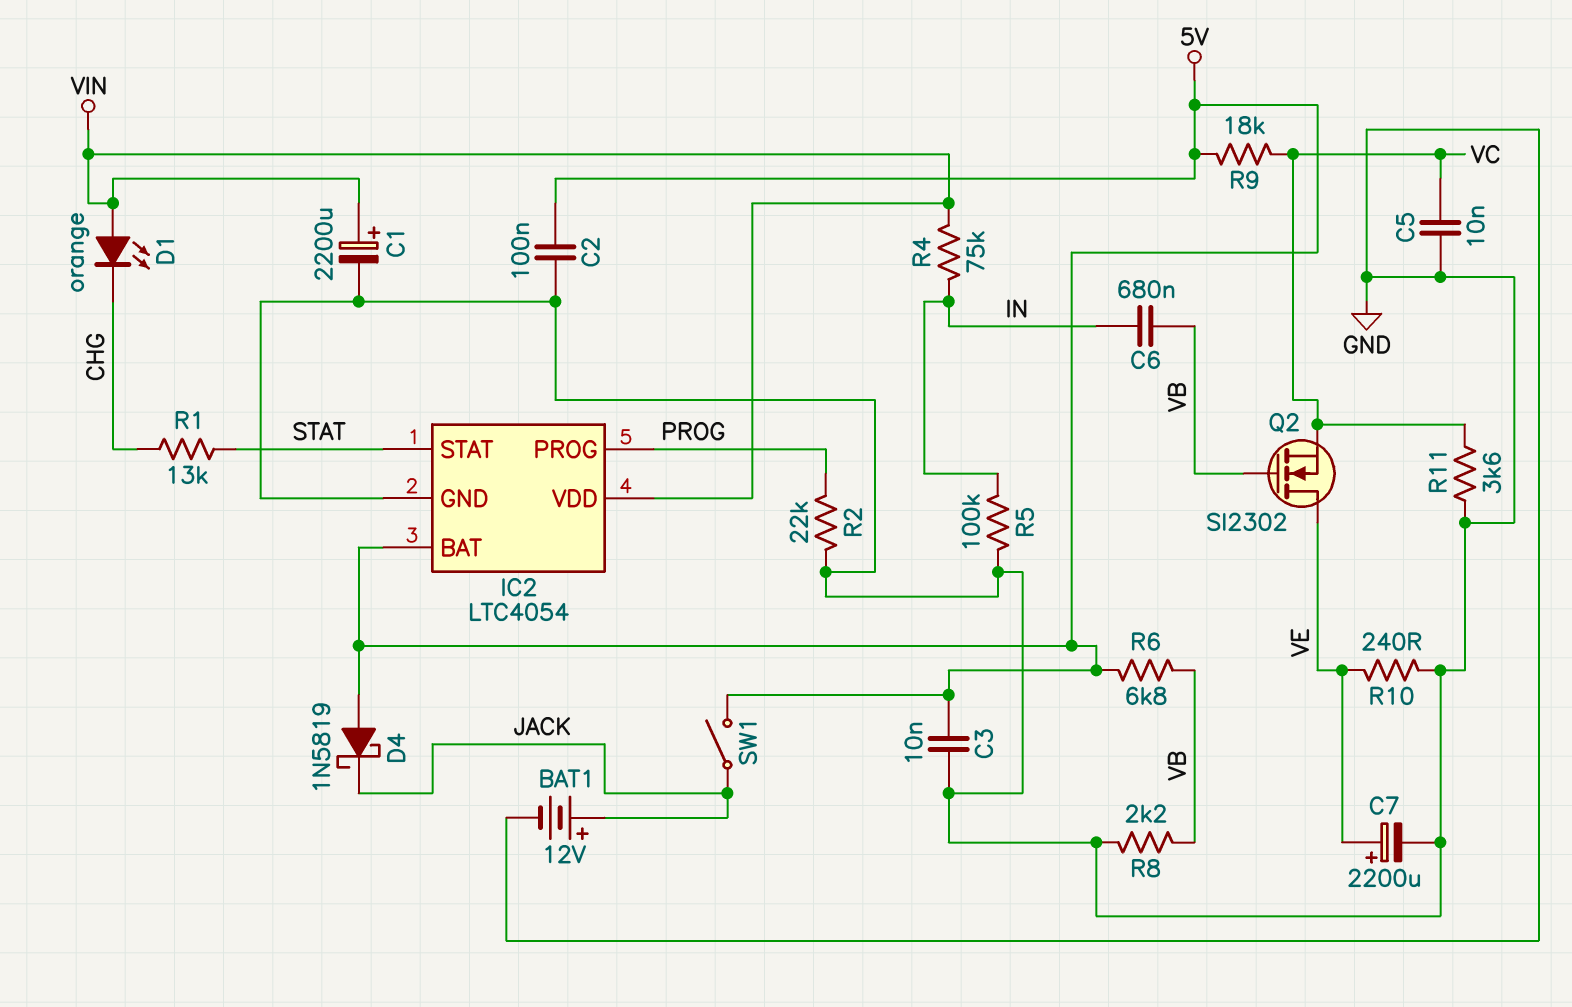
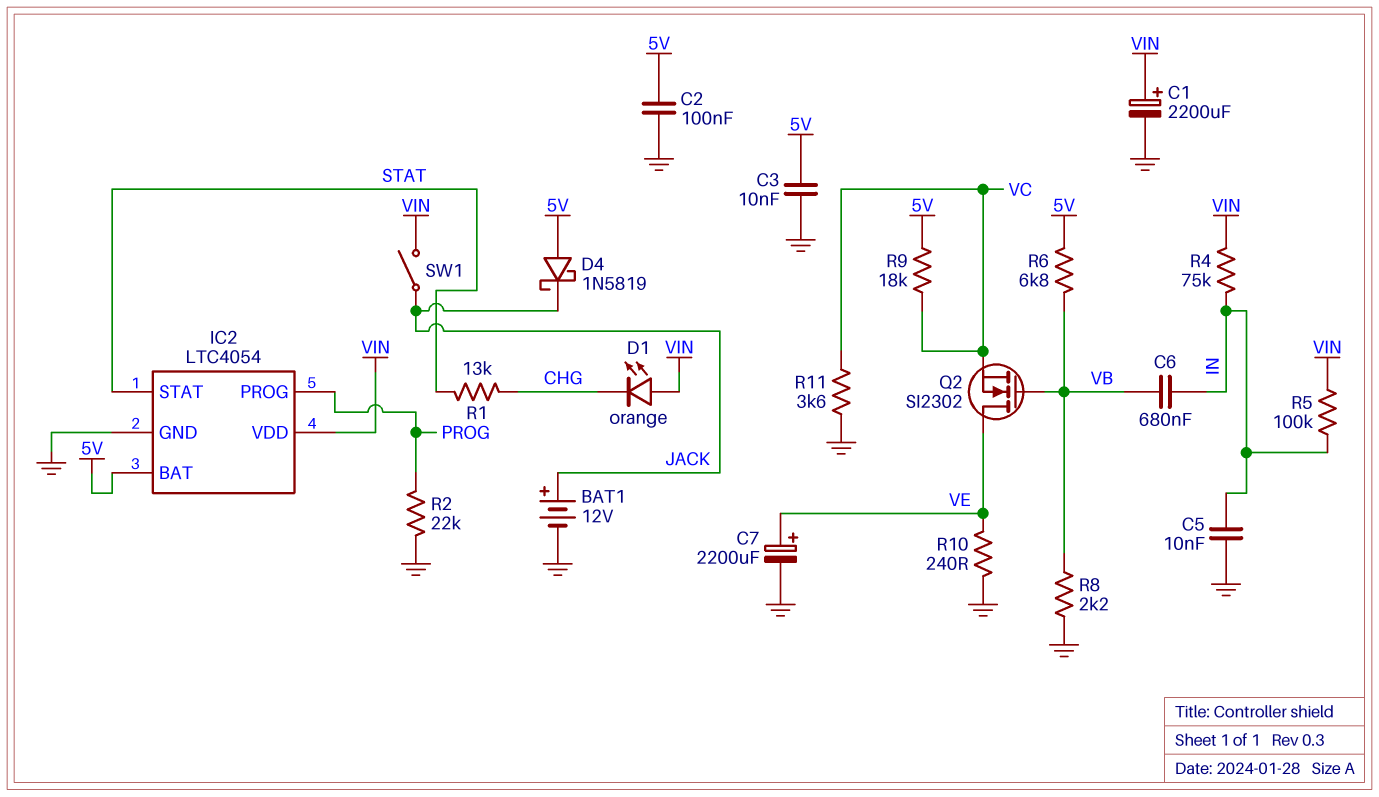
C5: 10nF (GND, VC) -> 10nF (GND, IN)
R5: 100k (GND, IN) -> 100k (IN, VIN)
SW1: switch (5V, JACK) -> switch (JACK, VIN)

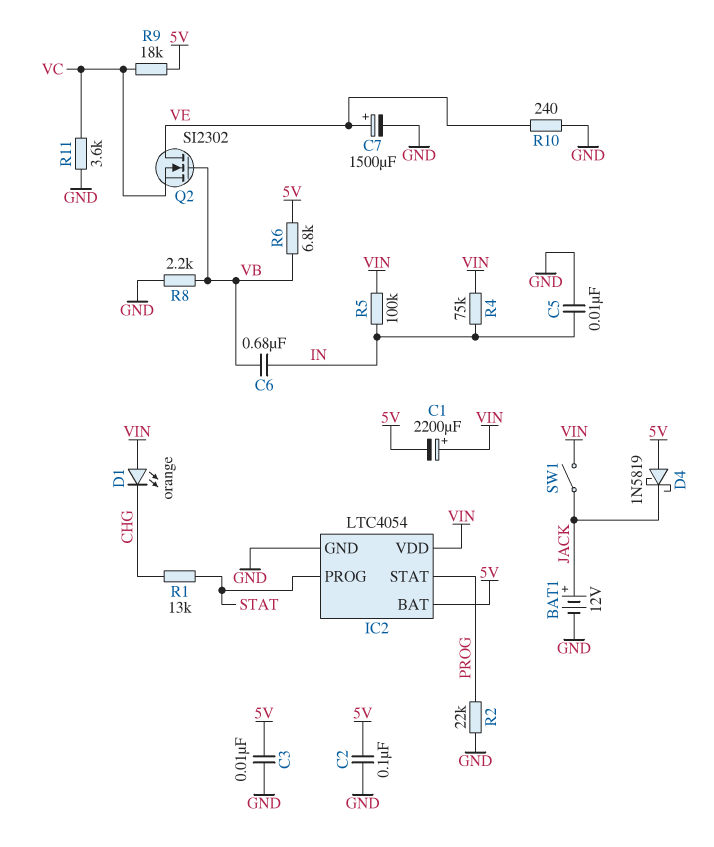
C1: 2200uF (plus VIN, minus GND) -> 2200uF (plus VIN, minus 5V)
C7: 2200uF (plus VE, minus GND) -> 1500uF (plus VE, minus GND)
IC2 pin PROG: PROG -> STAT
IC2 pin STAT: STAT -> PROG

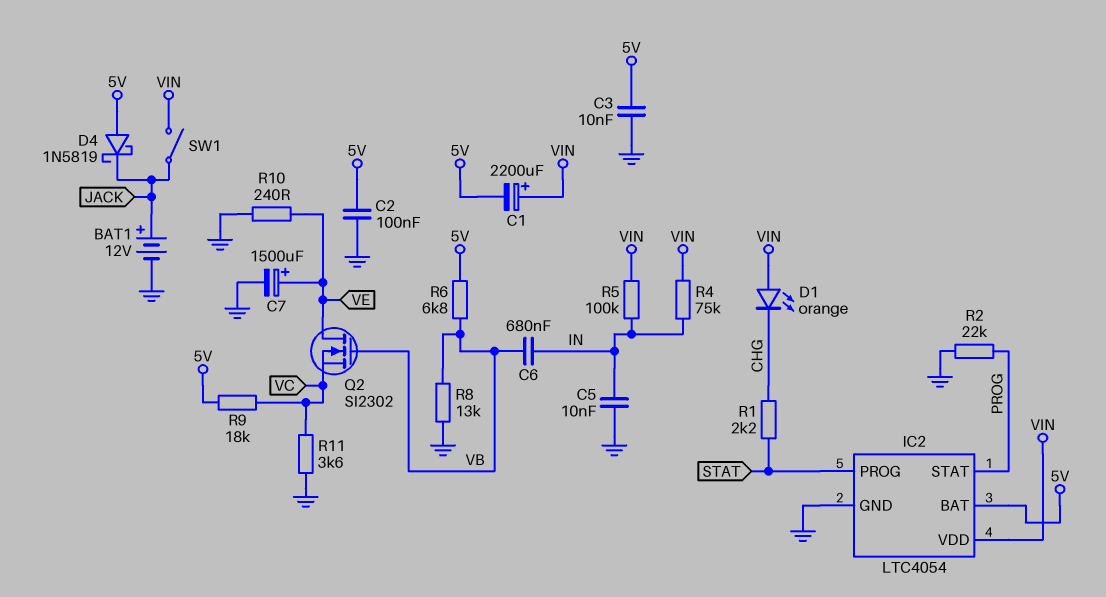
R1: 13k (CHG, STAT) -> 2.2k (CHG, STAT)
R8: 2.2k (GND, VB) -> 13k (GND, VB)

